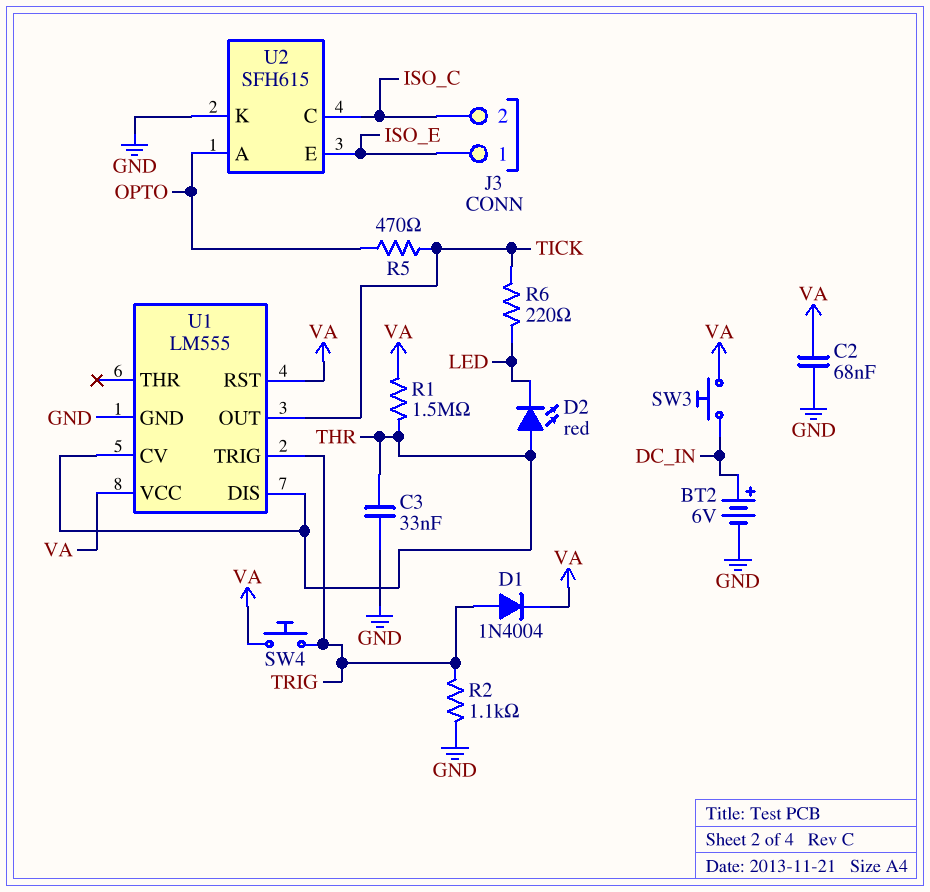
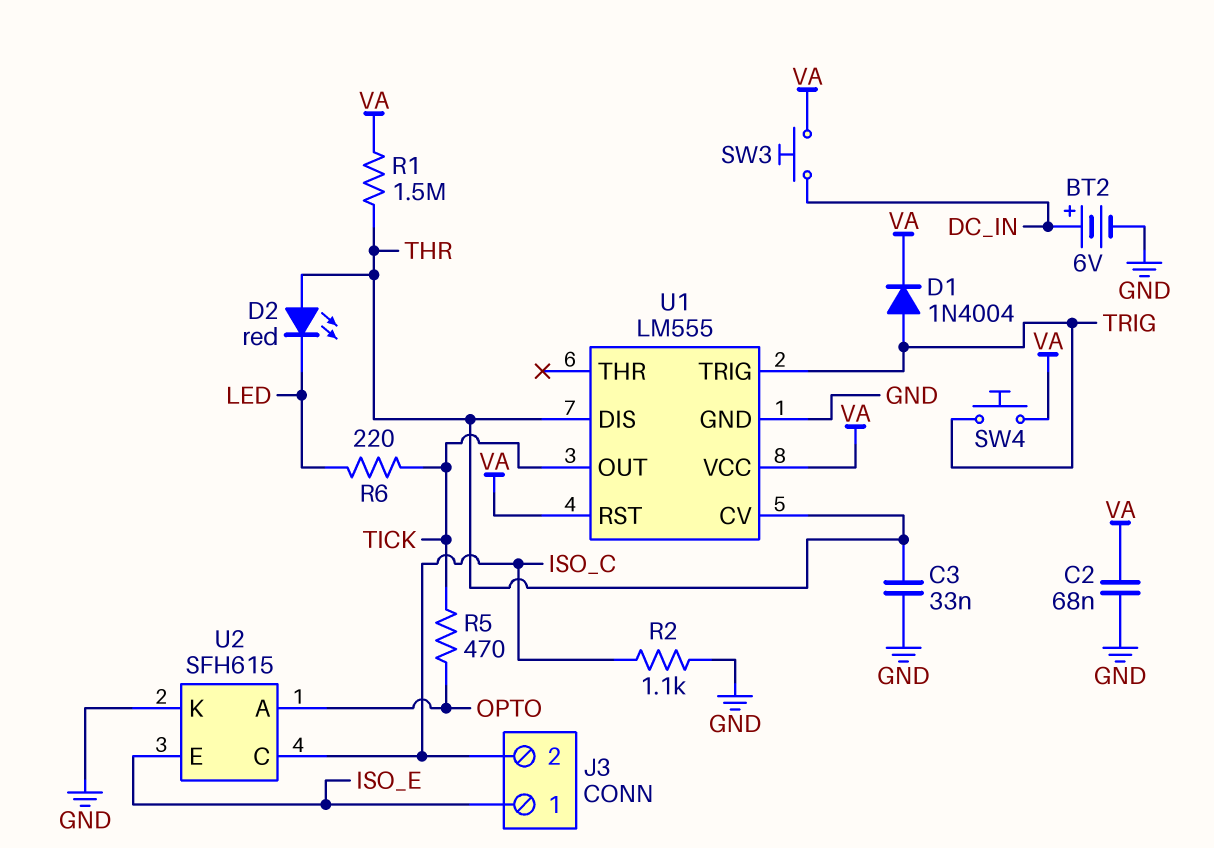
R2: 1.1k (GND, TRIG) -> 1.1k (GND, ISO_C)

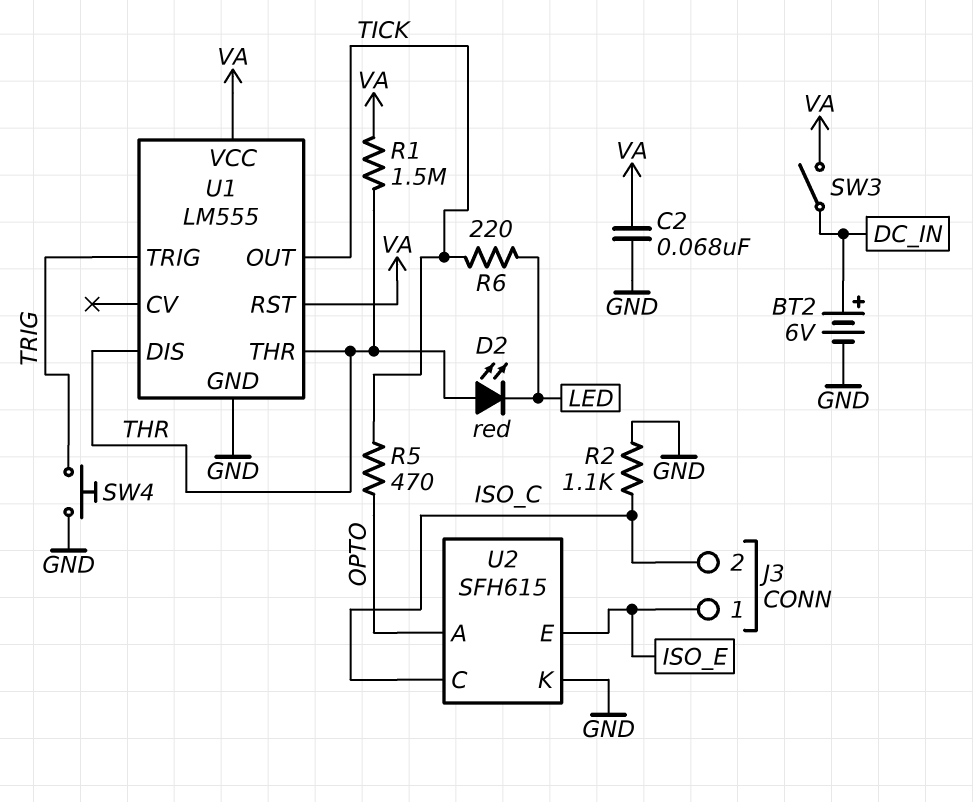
C3: 33nF (GND, THR) -> none
D1: diode 1N4004 (A TRIG, K VA) -> none
SW3: button (DC_IN, VA) -> switch (DC_IN, VA)
SW4: button (TRIG, VA) -> button (GND, TRIG)
U1 pin CV: THR -> none
U1 pin THR: none -> THR

